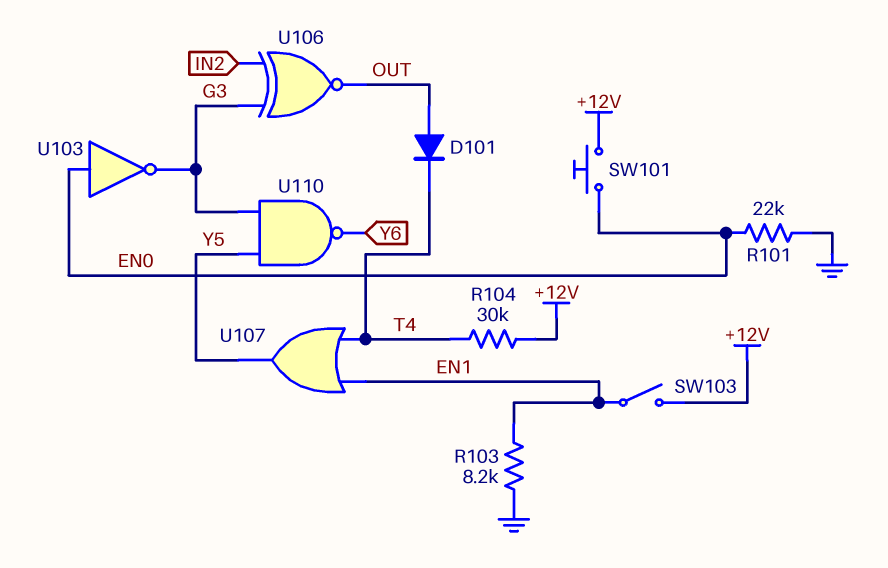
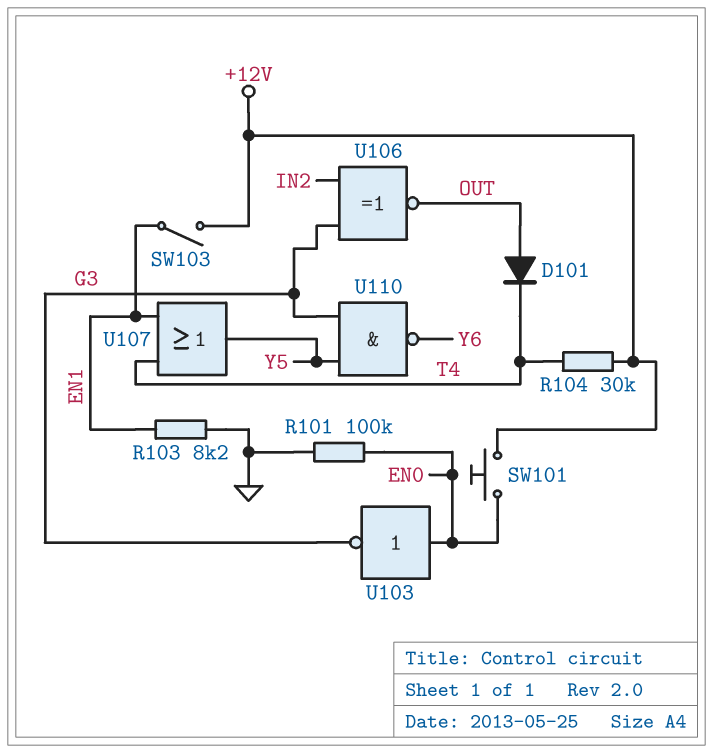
R101: 22k (EN0, GND) -> 100k (EN0, GND)

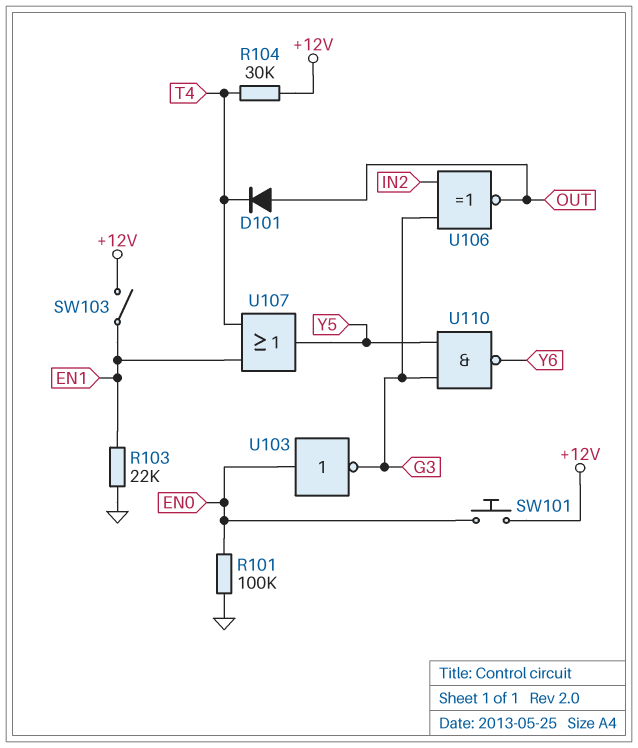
R103: 8.2k (EN1, GND) -> 22k (EN1, GND)

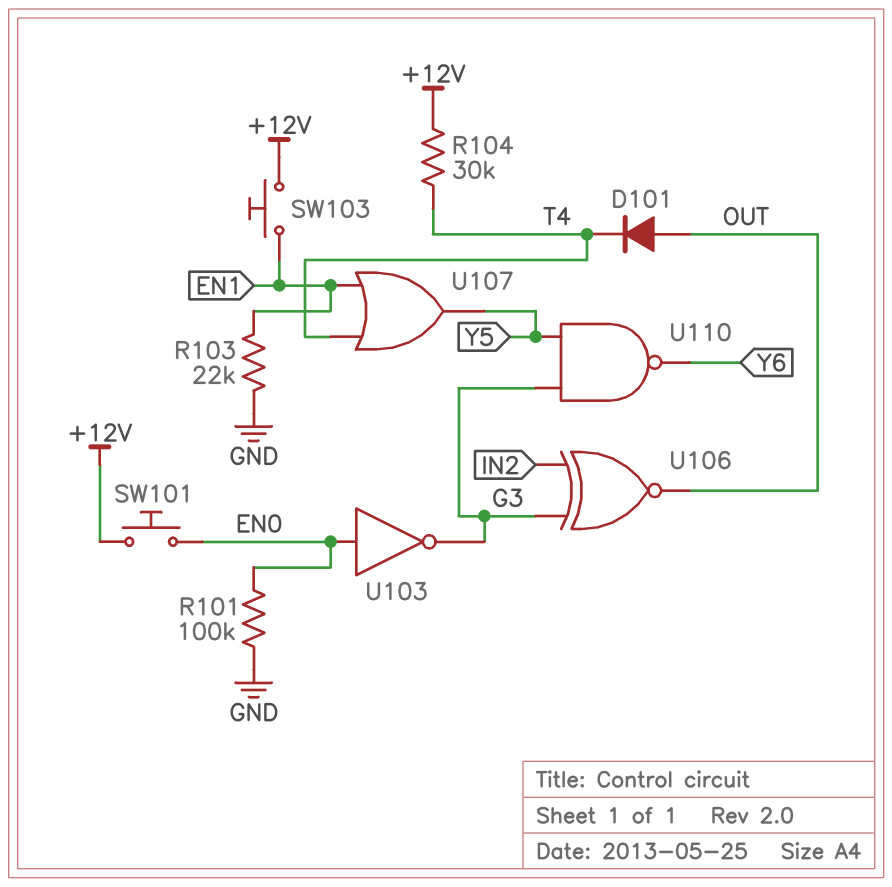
SW103: switch (+12V, EN1) -> button (+12V, EN1)

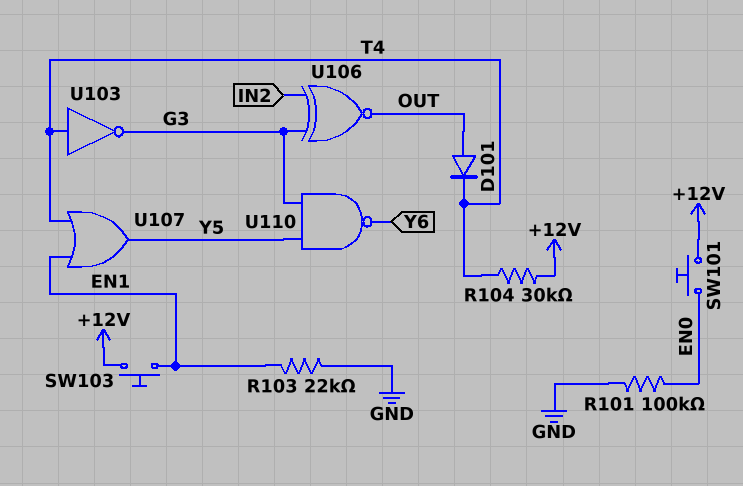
U103: NOT (in EN0, out G3) -> NOT (in T4, out G3)

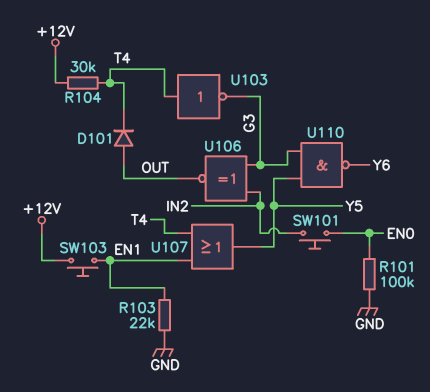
SW101: button (+12V, EN0) -> button (EN0, IN2)

